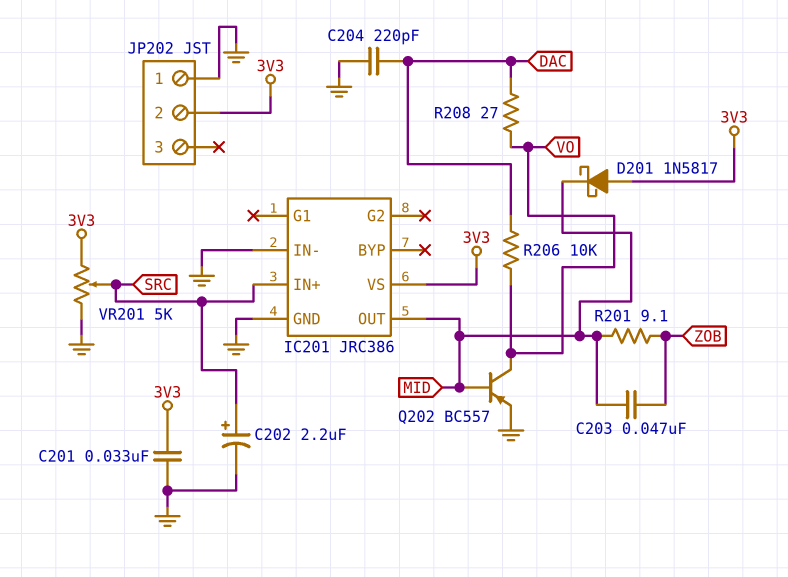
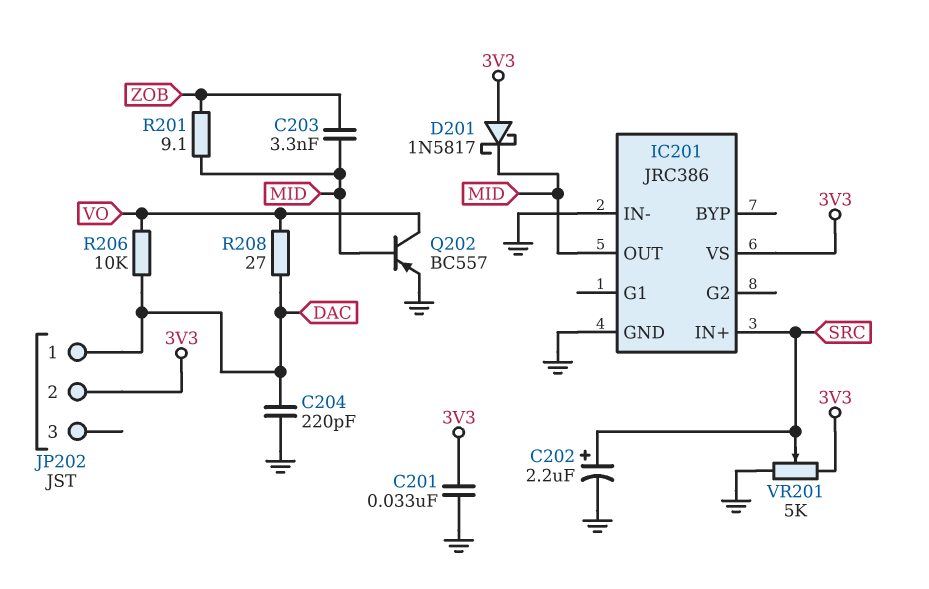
C203: 47nF (MID, ZOB) -> 3.3nF (MID, ZOB)
JP202 pin 1: GND -> DAC

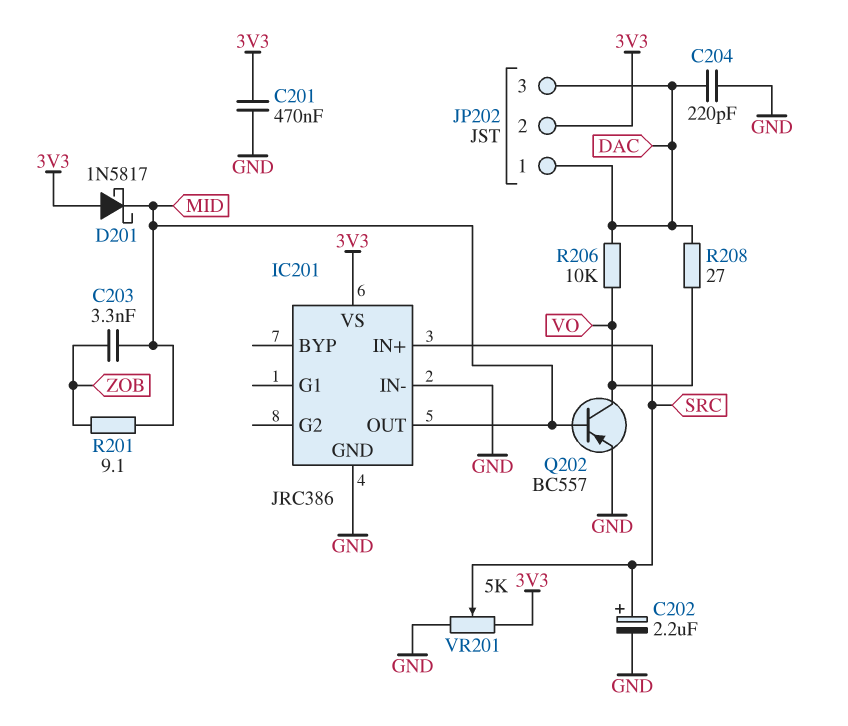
C201: 33nF (3V3, GND) -> 470nF (3V3, GND)
JP202 pin 3: none -> DAC

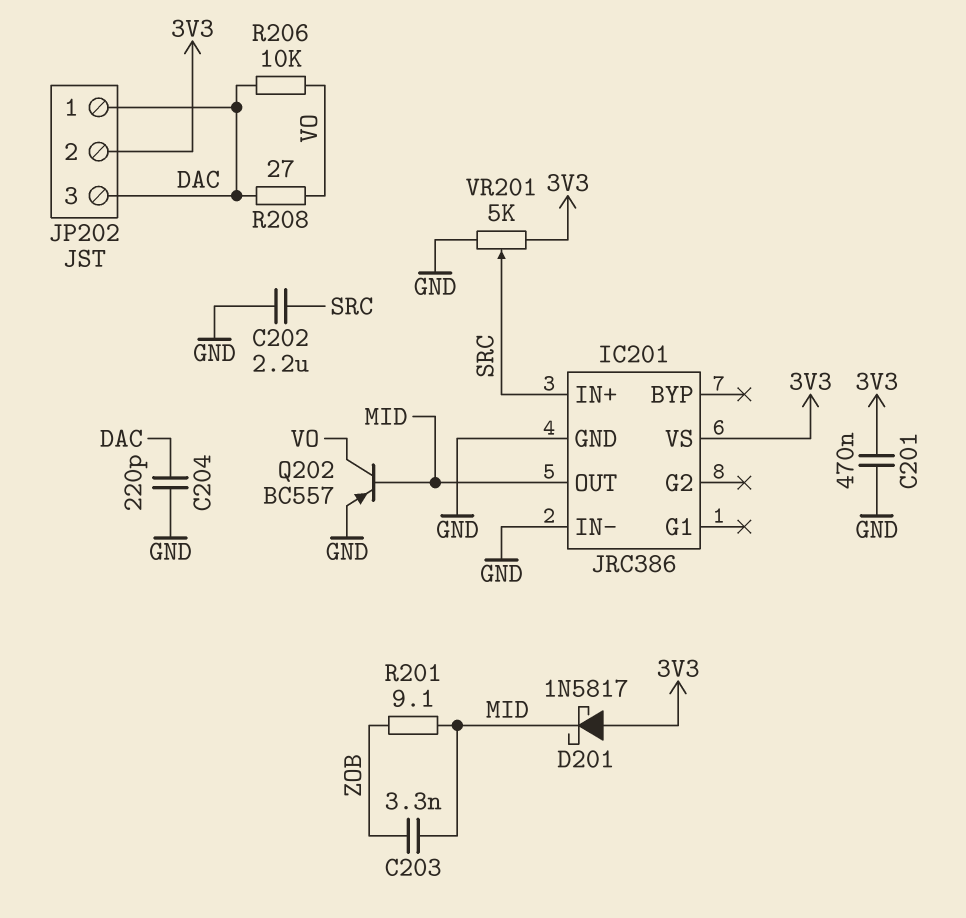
C202: 2.2uF (plus SRC, minus GND) -> 2.2uF (GND, SRC)

